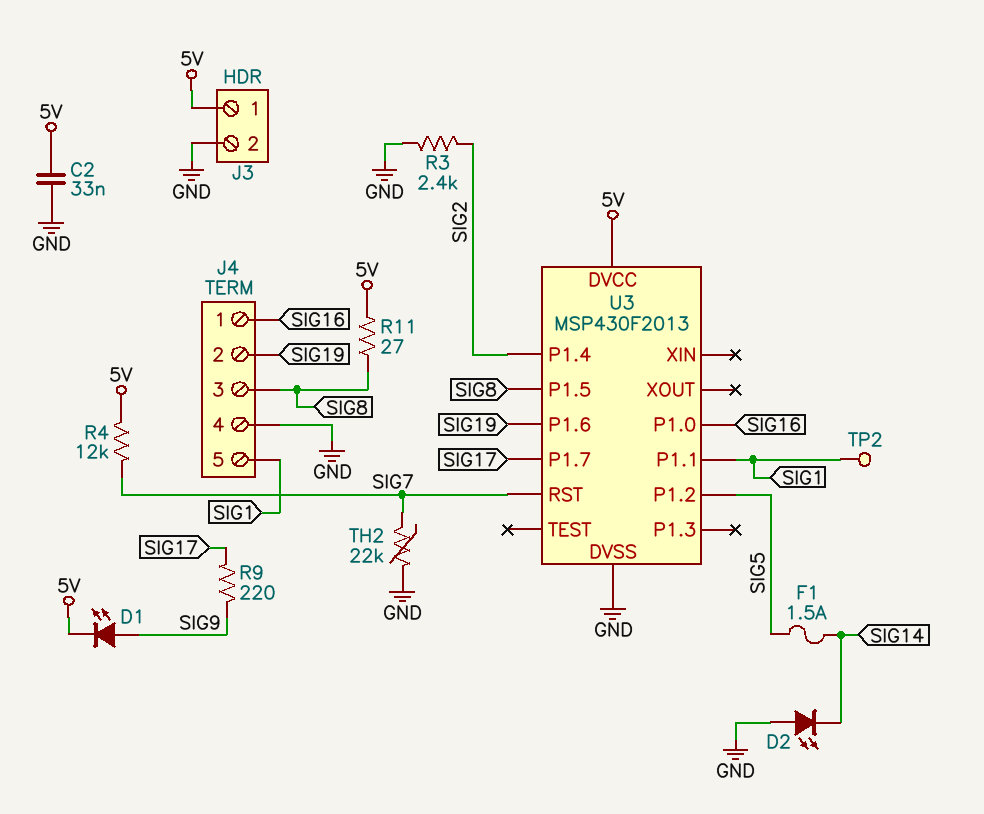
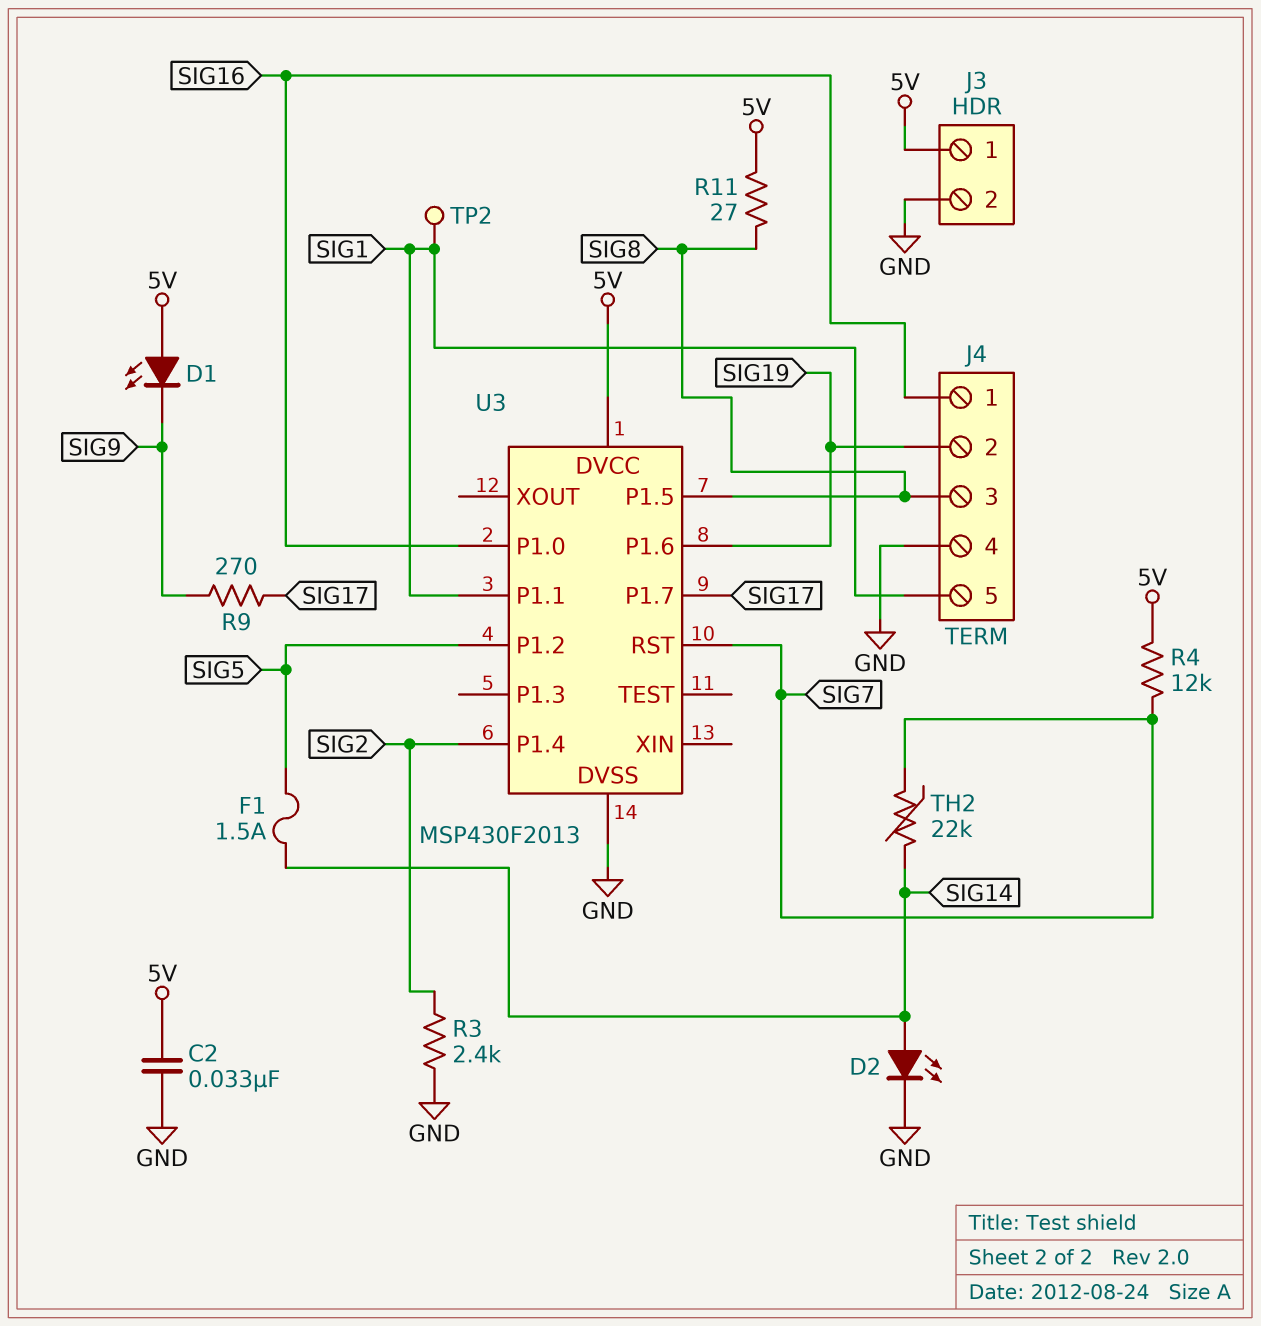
D1: LED (A SIG9, K 5V) -> LED (A 5V, K SIG9)
D2: LED (A GND, K SIG14) -> LED (A SIG14, K GND)
R9: 220 (SIG9, SIG17) -> 270 (SIG9, SIG17)
TH2: 22k (GND, SIG7) -> 22k (SIG7, SIG14)

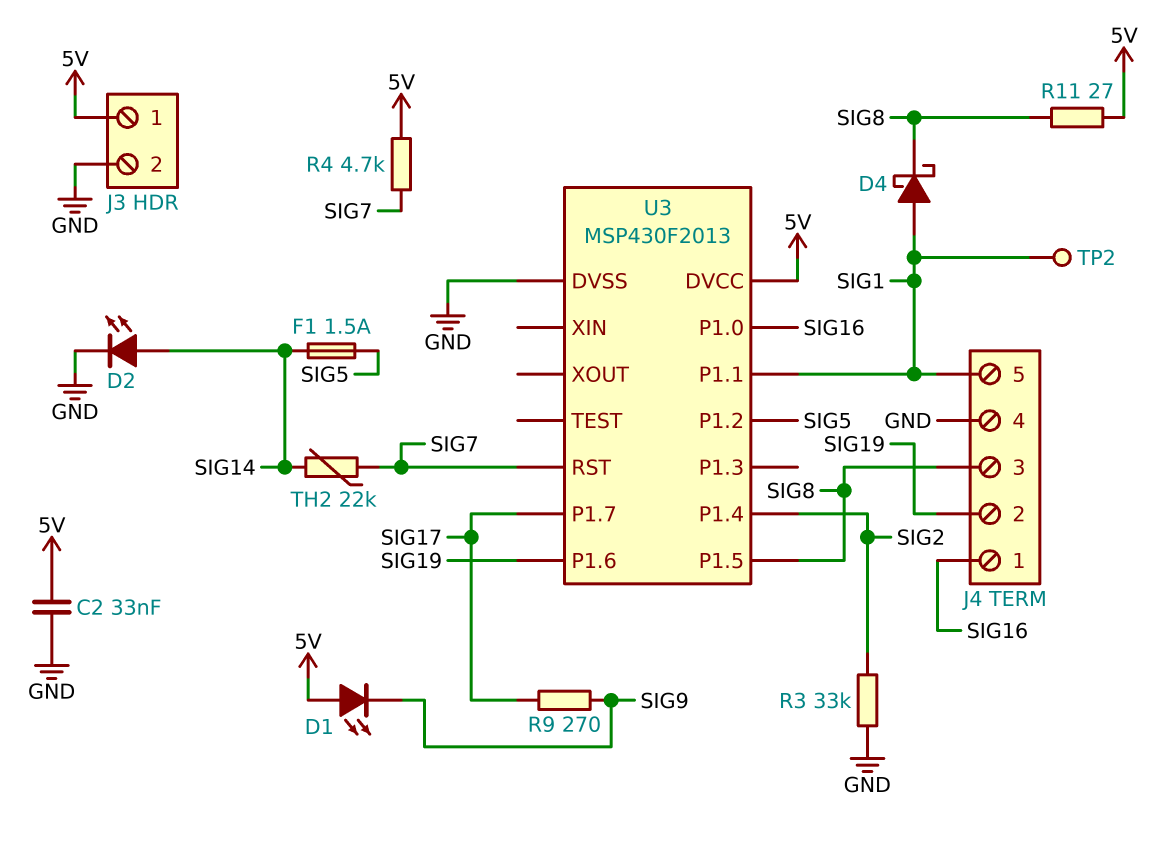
D4: none -> schottky (A SIG1, K SIG8)
R3: 2.4k (GND, SIG2) -> 33k (GND, SIG2)
R4: 12k (5V, SIG7) -> 4.7k (5V, SIG7)

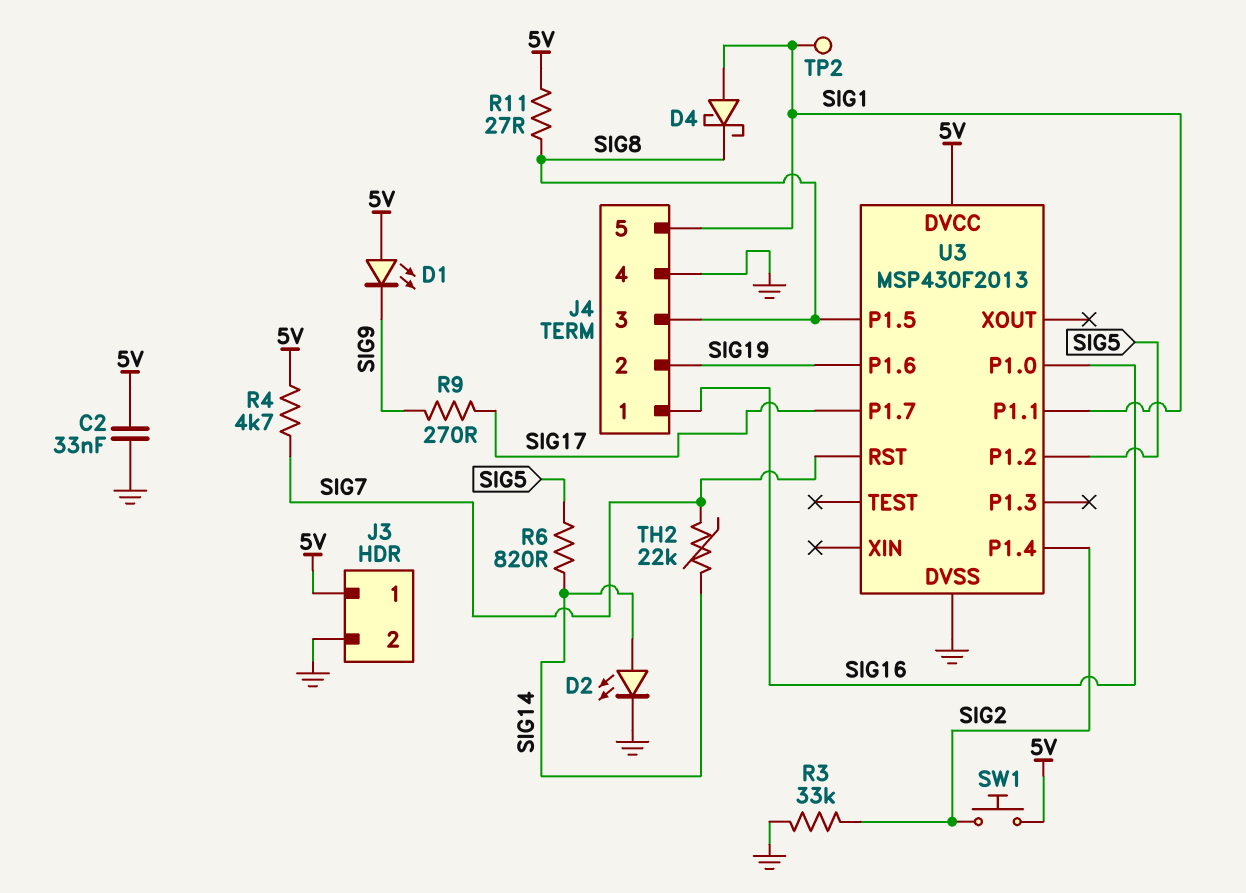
F1: 1.5A (SIG5, SIG14) -> none
R6: none -> 820 (SIG5, SIG14)
SW1: none -> button (5V, SIG2)

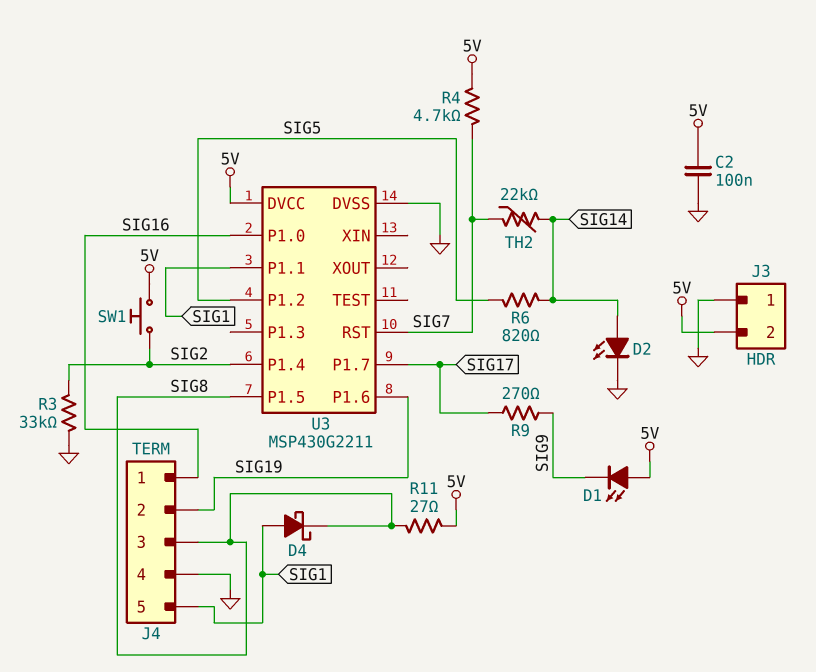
C2: 33nF (5V, GND) -> 100nF (5V, GND)
J3 pin 1: 5V -> GND
J3 pin 2: GND -> 5V
TP2: test point (SIG1) -> none
U3: MSP430F2013 -> MSP430G2211

